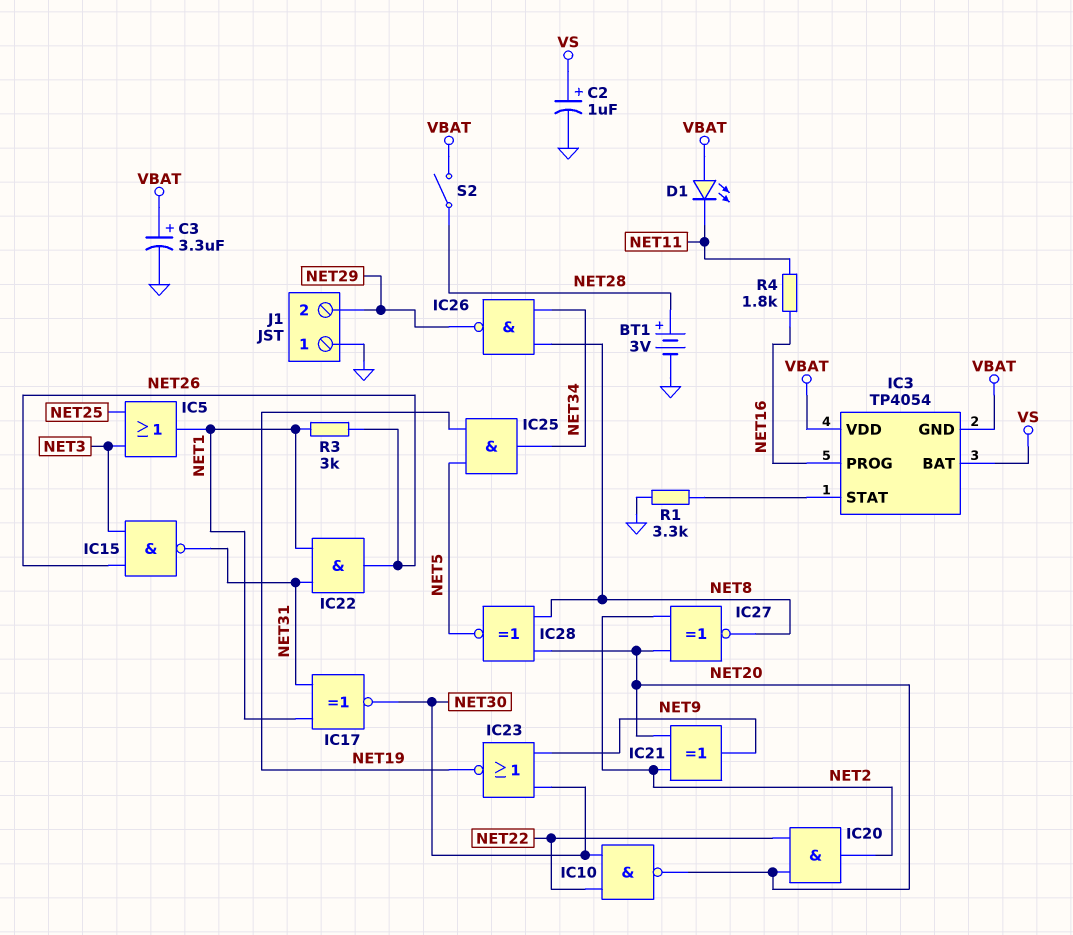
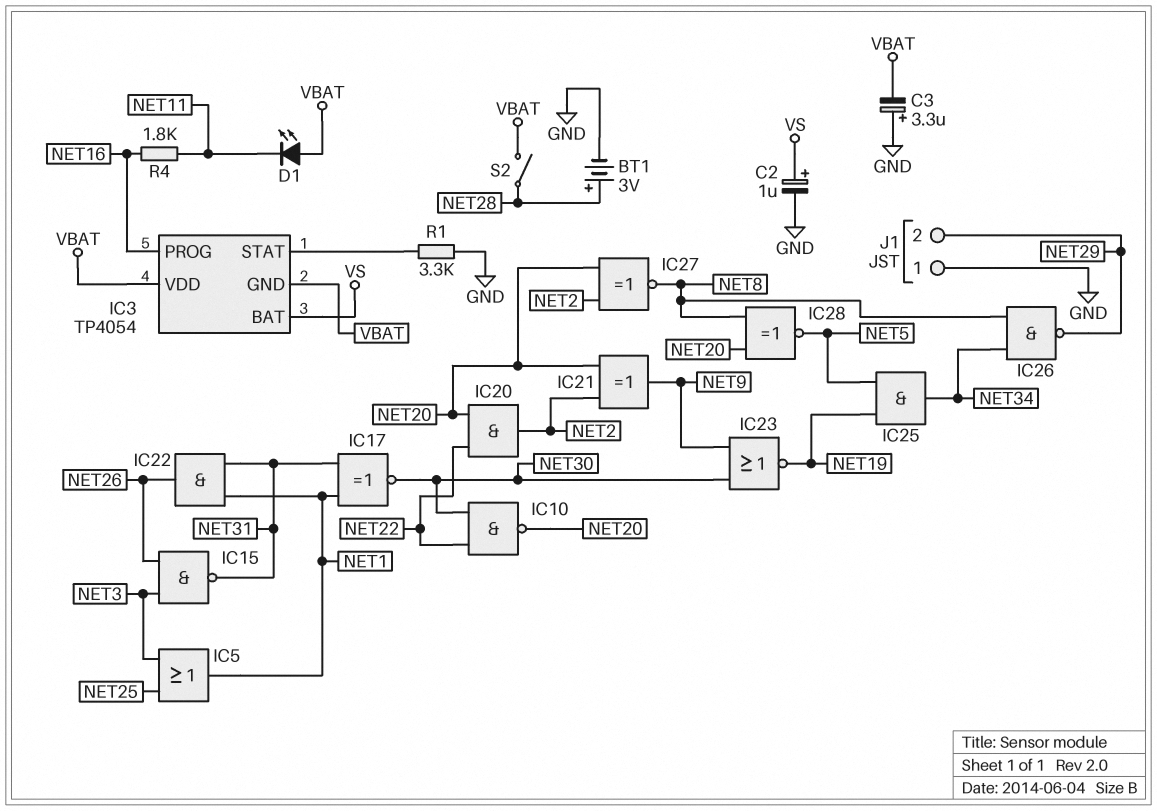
C3: 3.3uF (plus VBAT, minus GND) -> 3.3uF (plus GND, minus VBAT)
R3: 3k (NET1, NET26) -> none

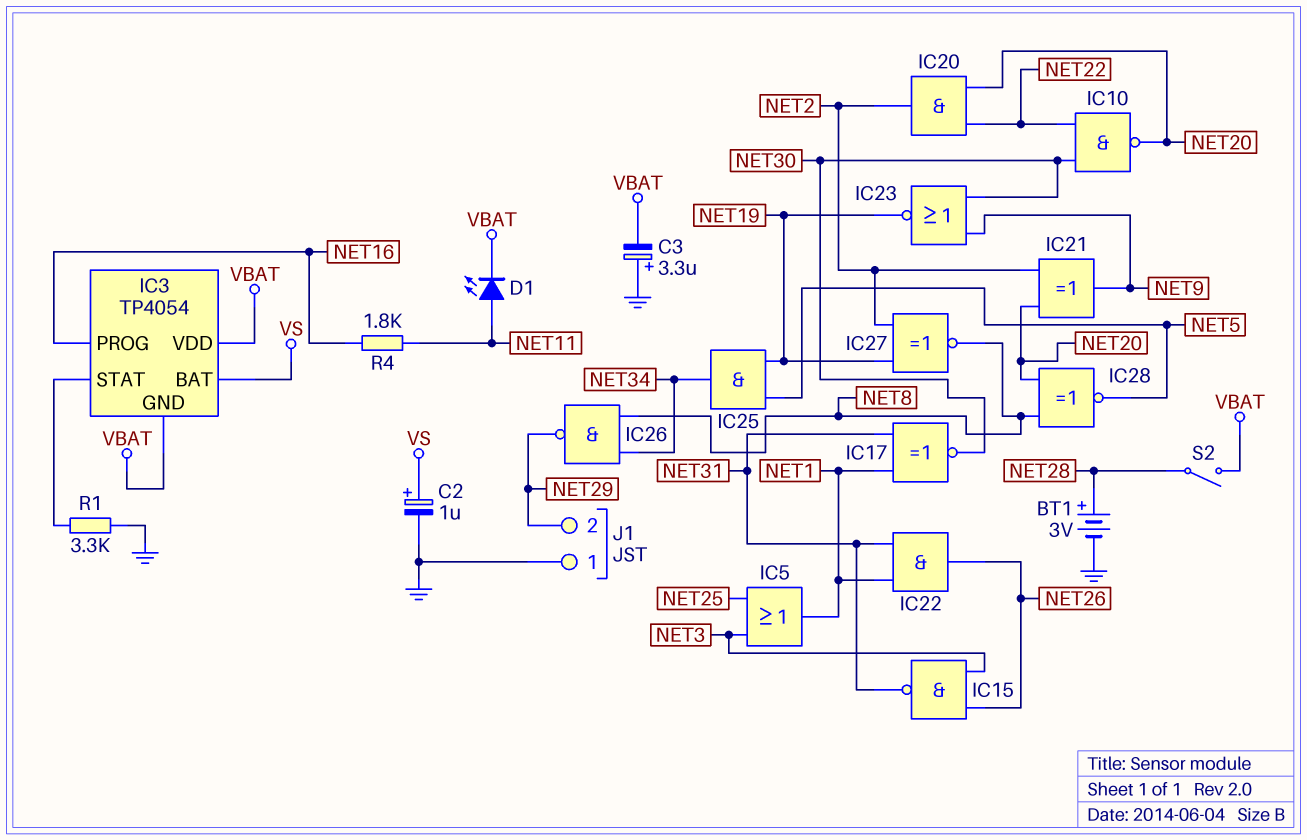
D1: LED (A VBAT, K NET11) -> LED (A NET11, K VBAT)
IC27: XNOR (in NET2, in NET20, out NET8) -> XNOR (in NET2, in NET19, out NET8)

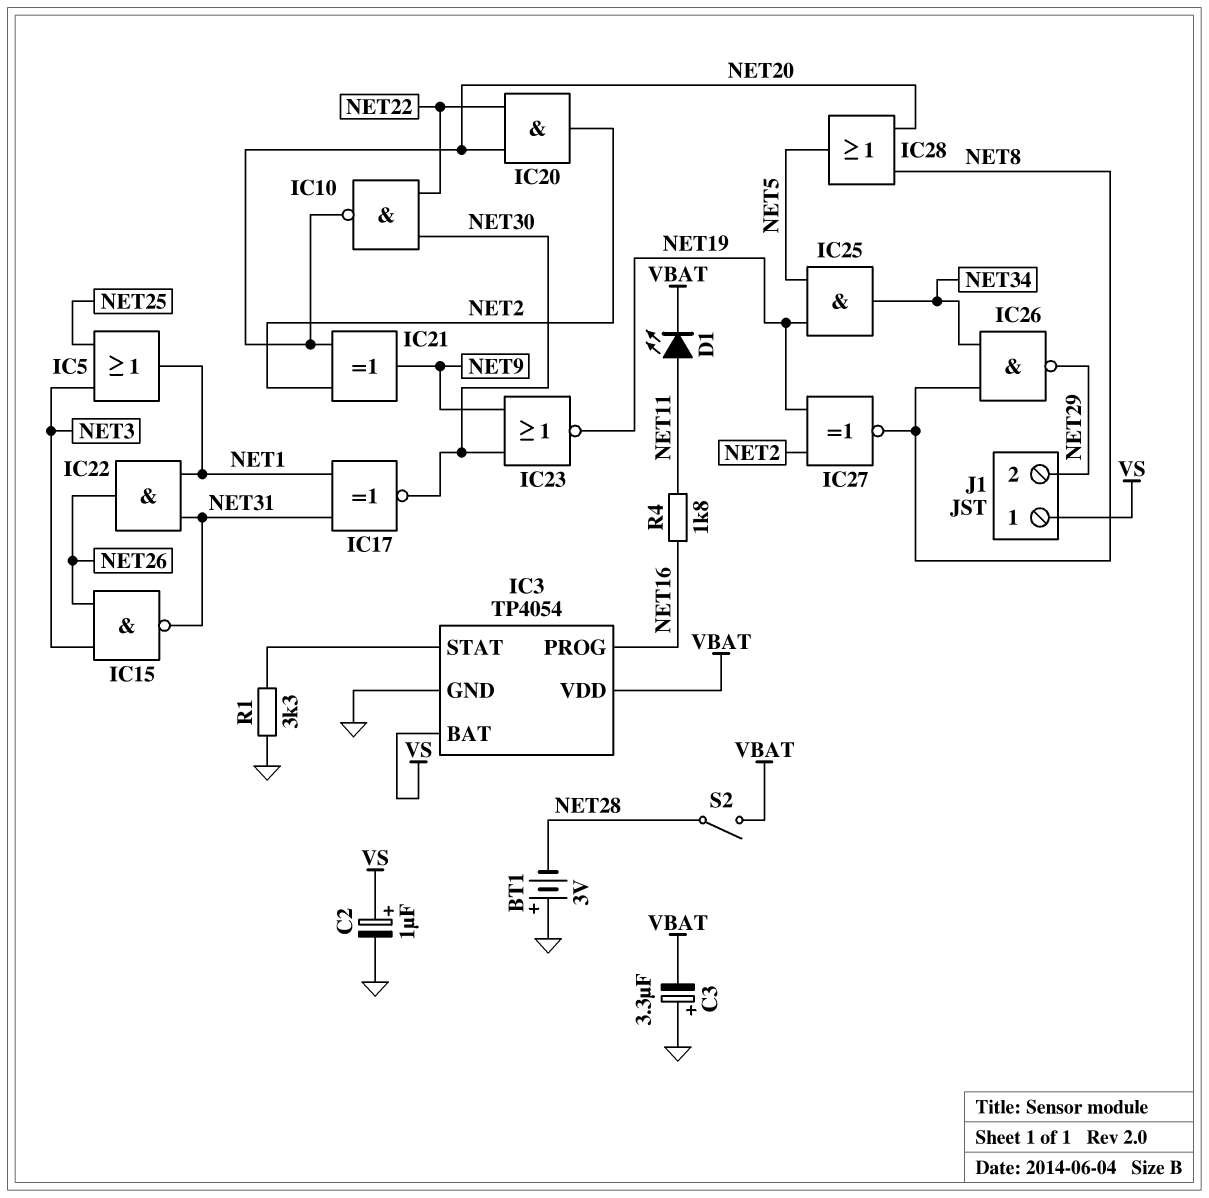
BT1: 3V (plus NET28, minus GND) -> 3V (plus GND, minus NET28)
IC3 pin GND: VBAT -> GND
IC28: XNOR (in NET8, in NET20, out NET5) -> OR (in NET8, in NET20, out NET5)
J1 pin 1: GND -> VS

